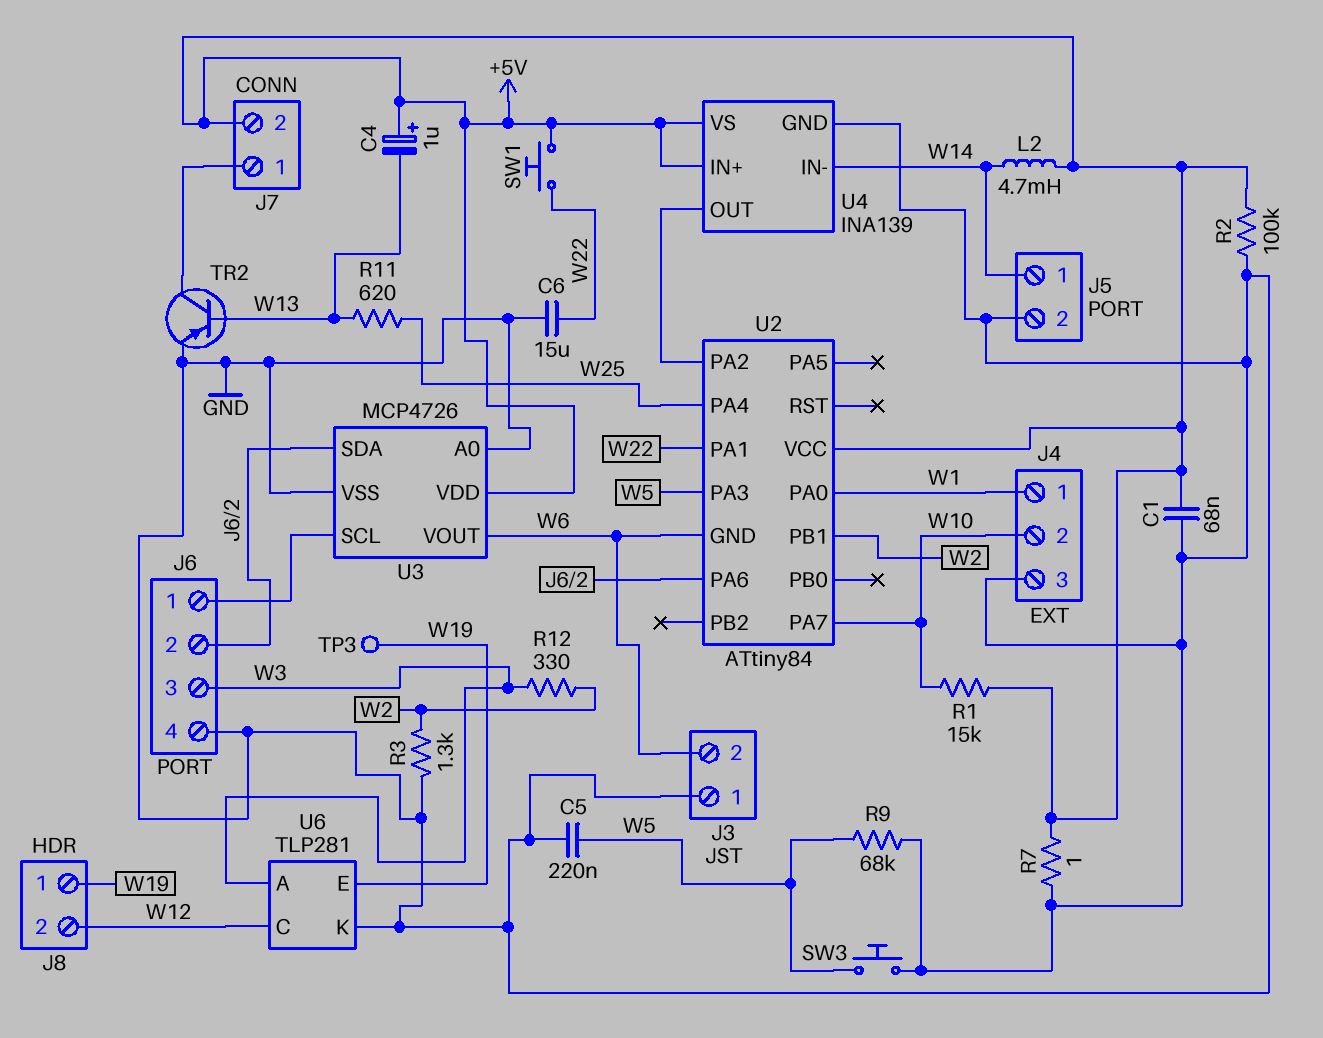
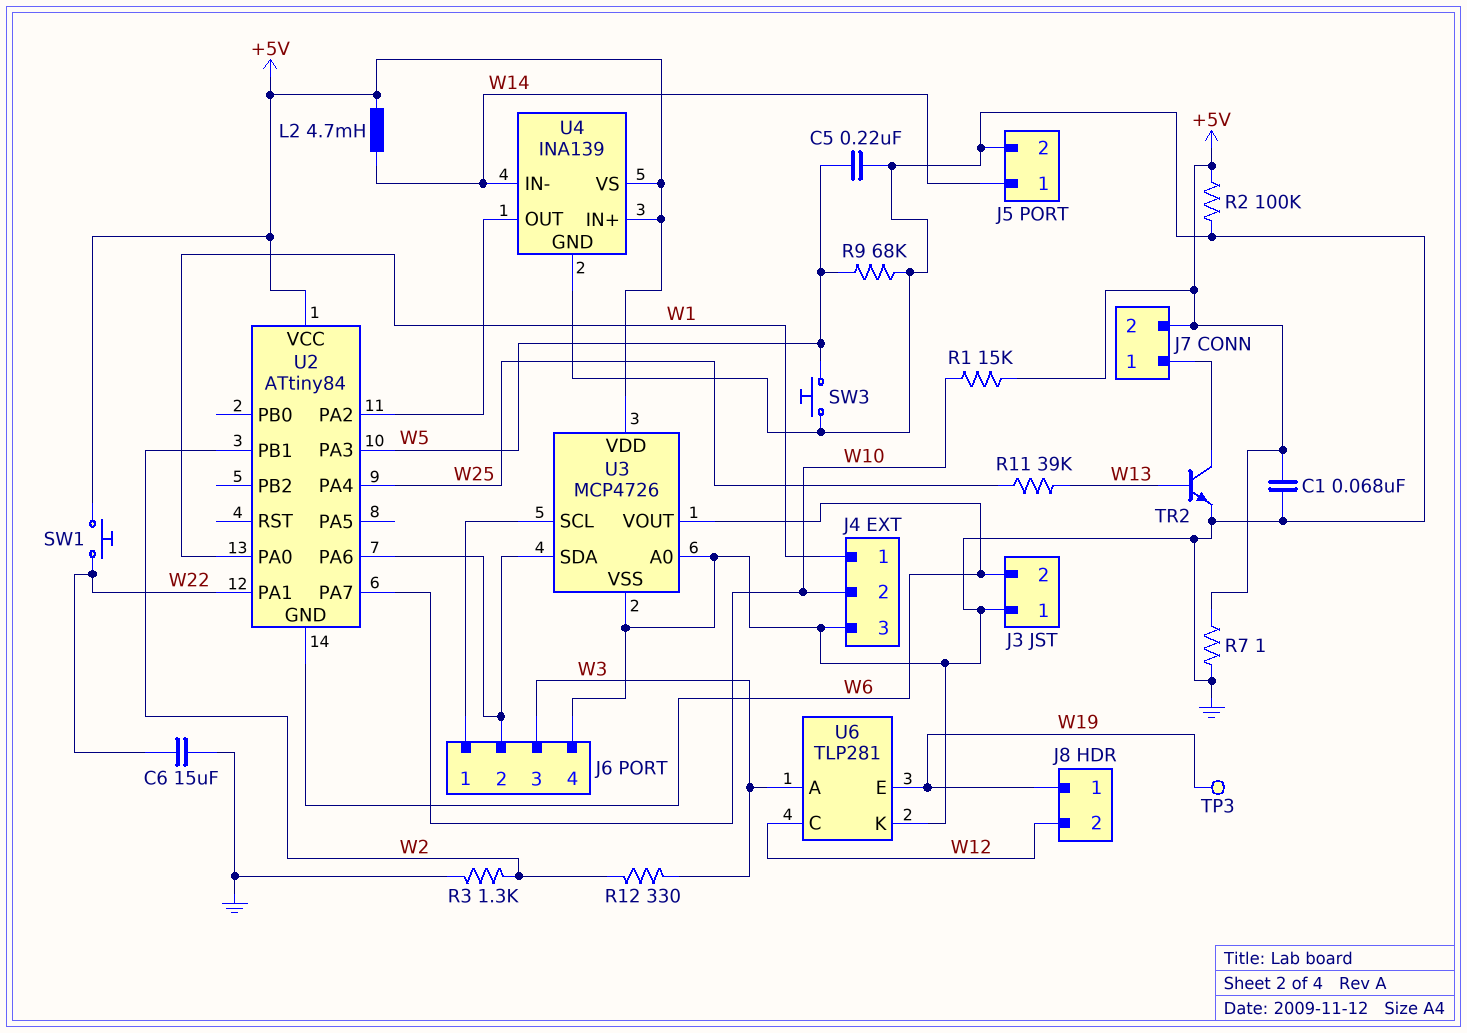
C4: 1uF (plus +5V, minus W13) -> none
R11: 620 (W13, W25) -> 39k (W13, W25)
TR2: PNP (B W13, C J7/1, E GND) -> NPN (B W13, C J7/1, E GND)

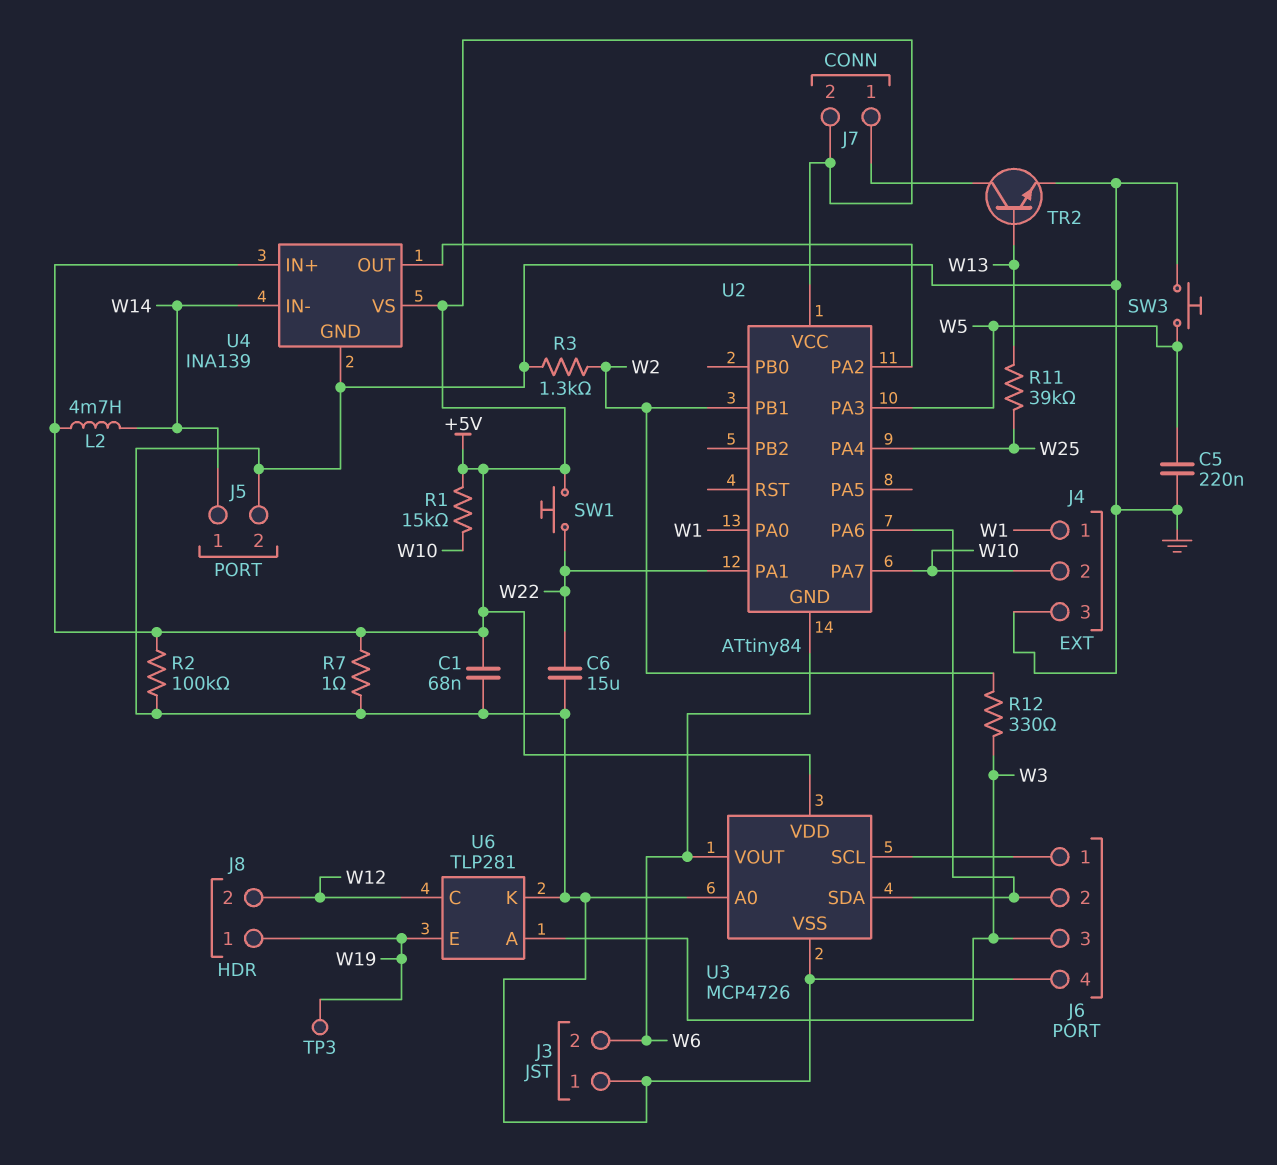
R9: 68k (GND, W5) -> none

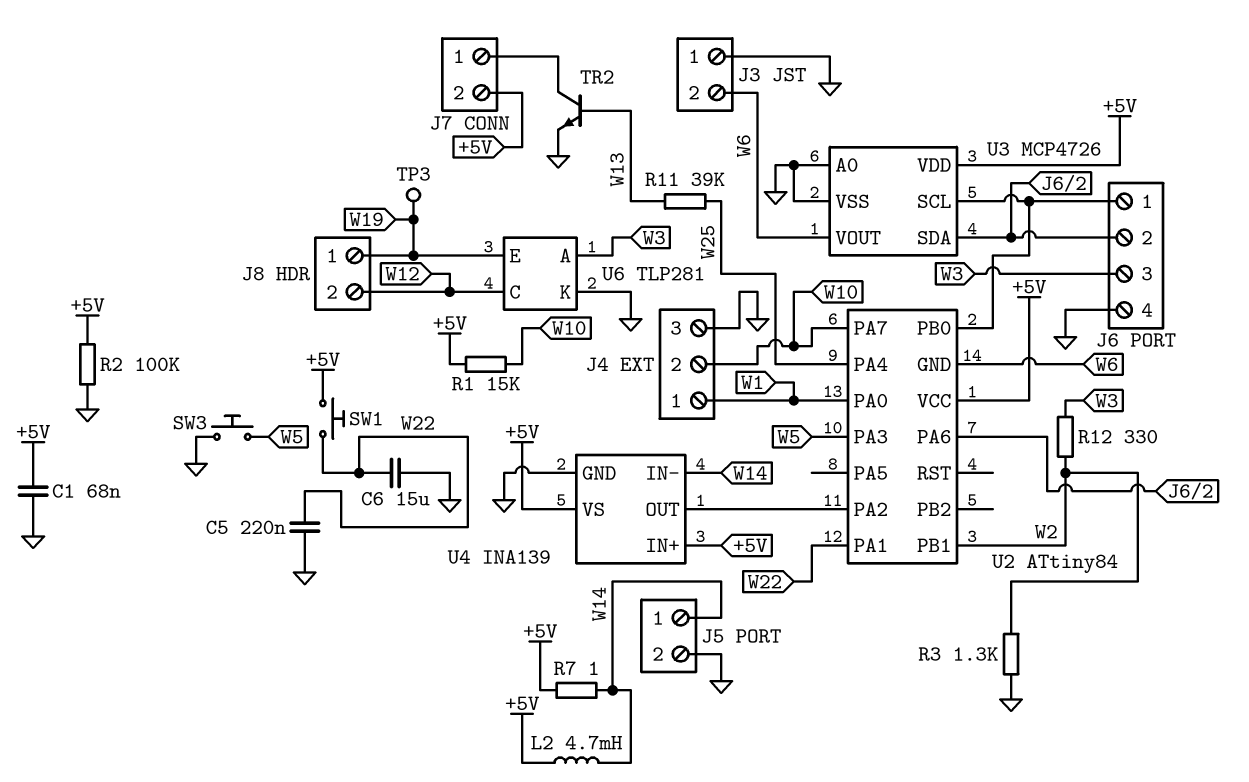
C5: 220nF (GND, W5) -> 220nF (GND, W22)
R7: 1 (+5V, GND) -> 1 (+5V, W14)
U2 pin PB0: none -> J6/1

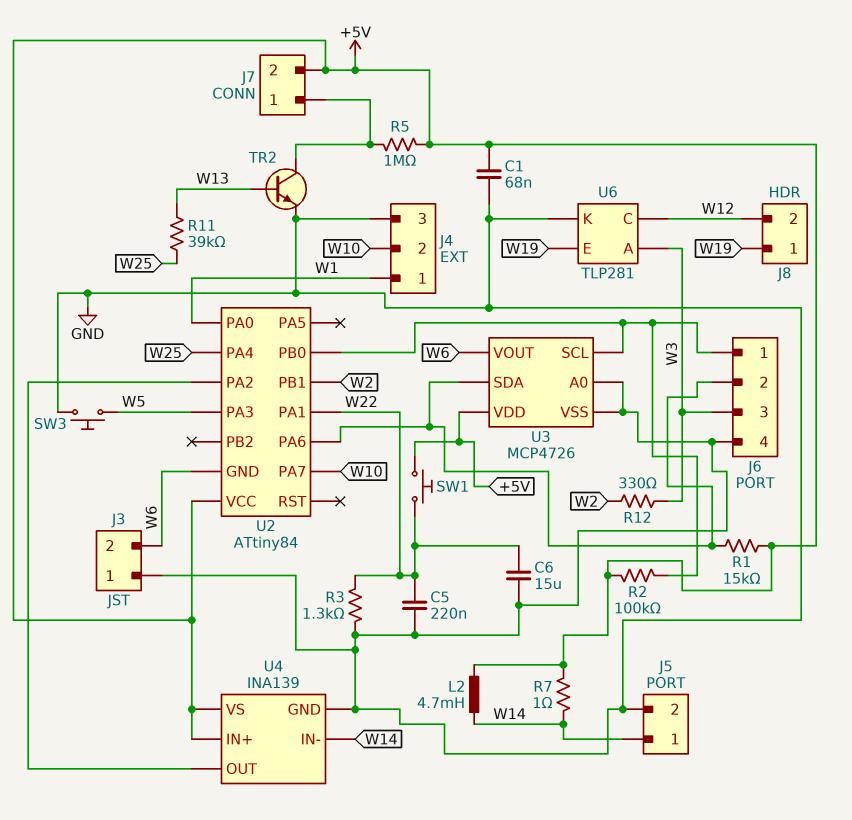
R1: 15k (+5V, W10) -> 15k (+5V, J6/2)
R2: 100k (+5V, GND) -> 100k (+5V, J6/1)
R3: 1.3k (GND, W2) -> 1.3k (GND, W22)
R5: none -> 1M (+5V, J7/1)
TP3: test point (W19) -> none

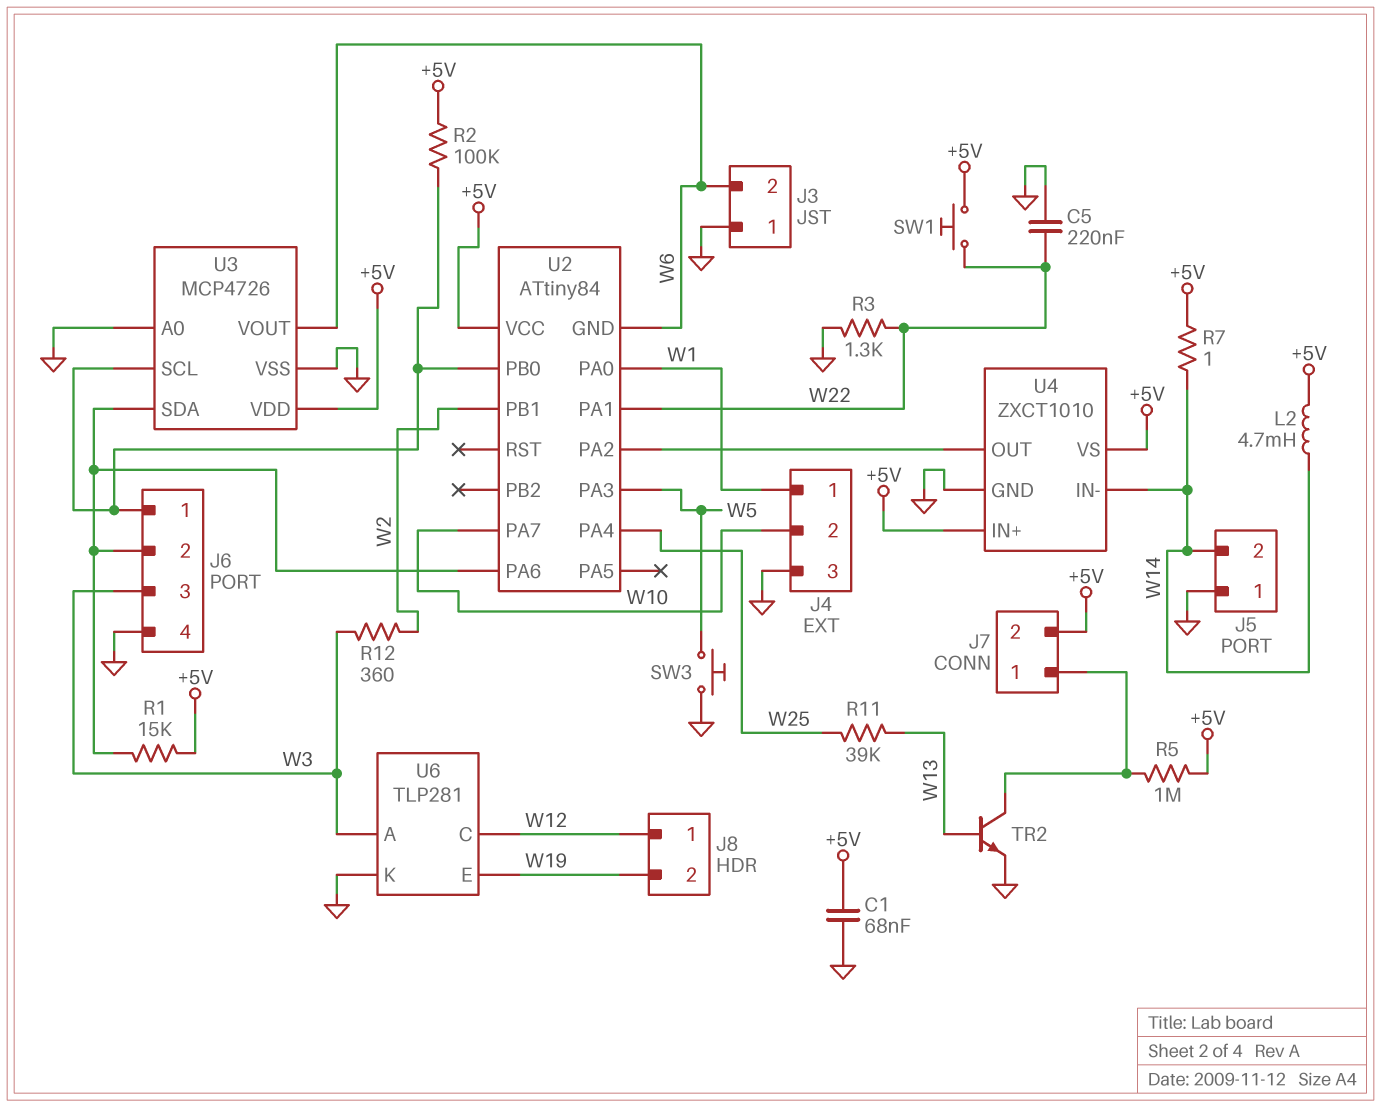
C6: 15uF (GND, W22) -> none
J5 pin 1: W14 -> GND
J5 pin 2: GND -> W14
J8 pin 1: W19 -> W12
J8 pin 2: W12 -> W19
R12: 330 (W2, W3) -> 360 (W2, W3)
U4: INA139 -> ZXCT1010

